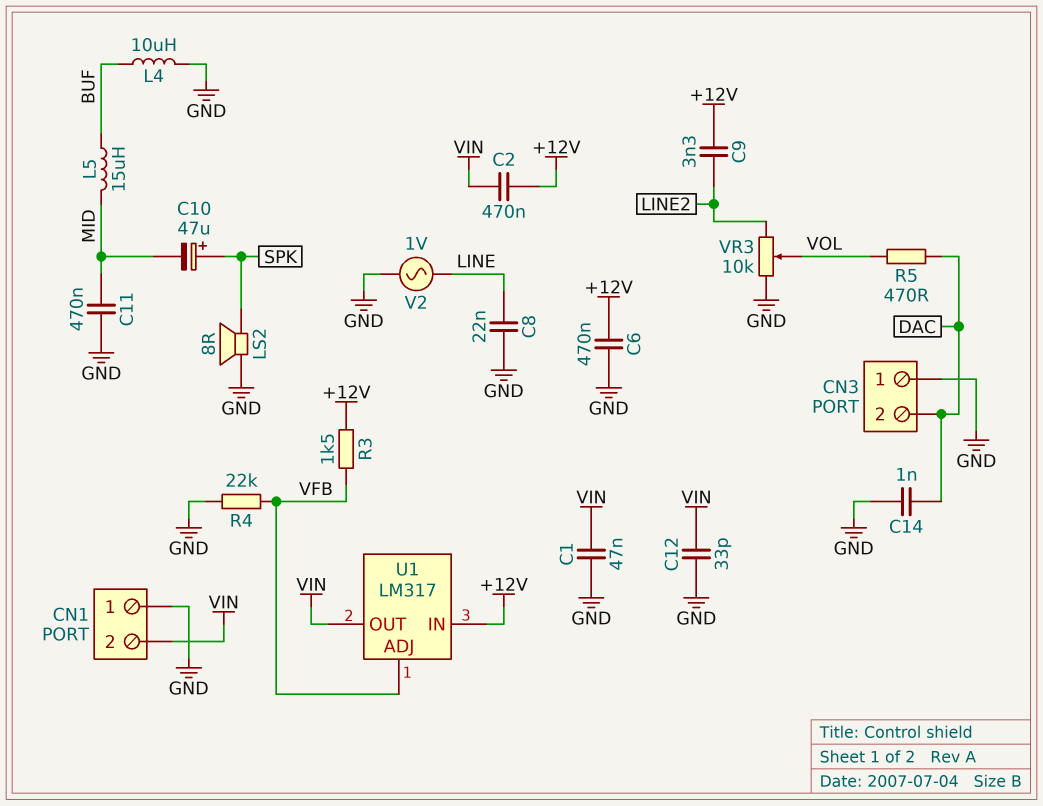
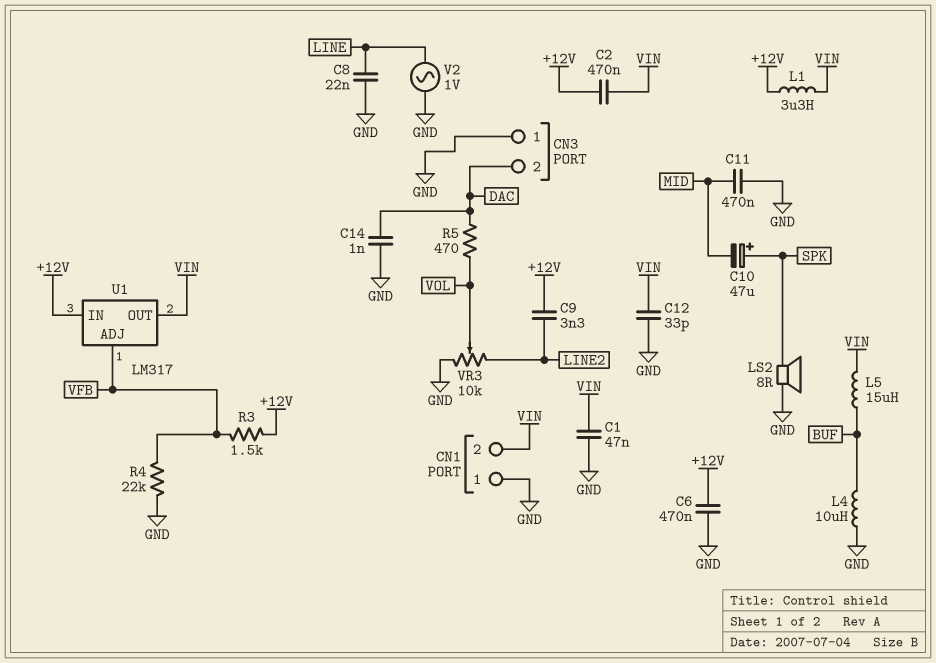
L1: none -> 3.3uH (+12V, VIN)
L5: 15uH (BUF, MID) -> 15uH (BUF, VIN)

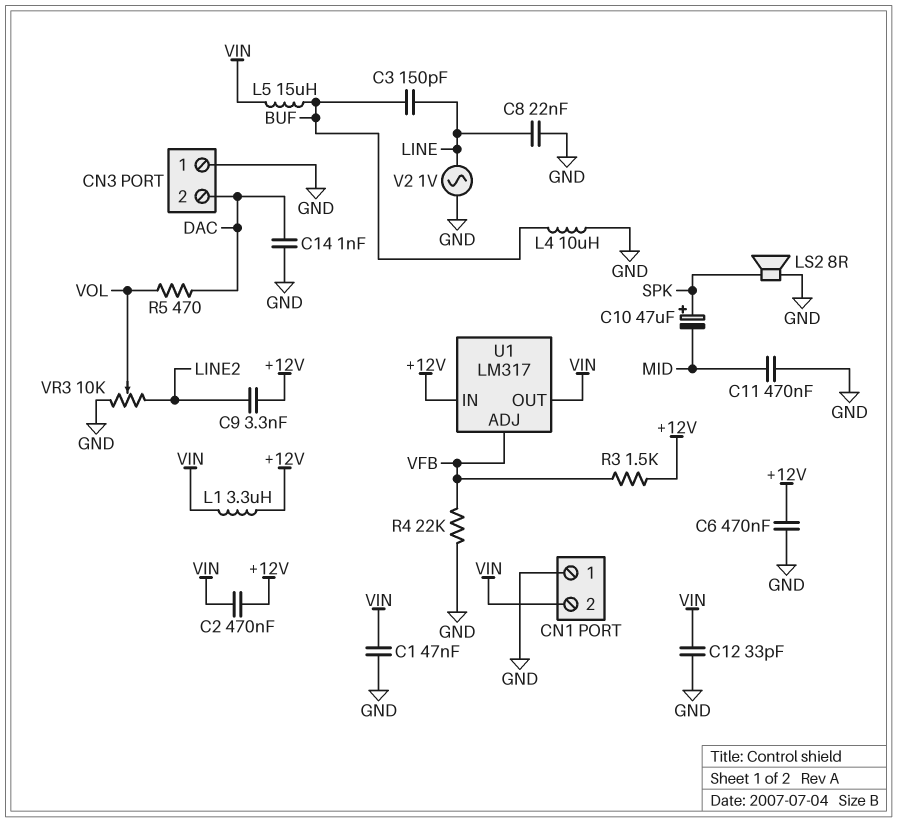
C3: none -> 150pF (BUF, LINE)

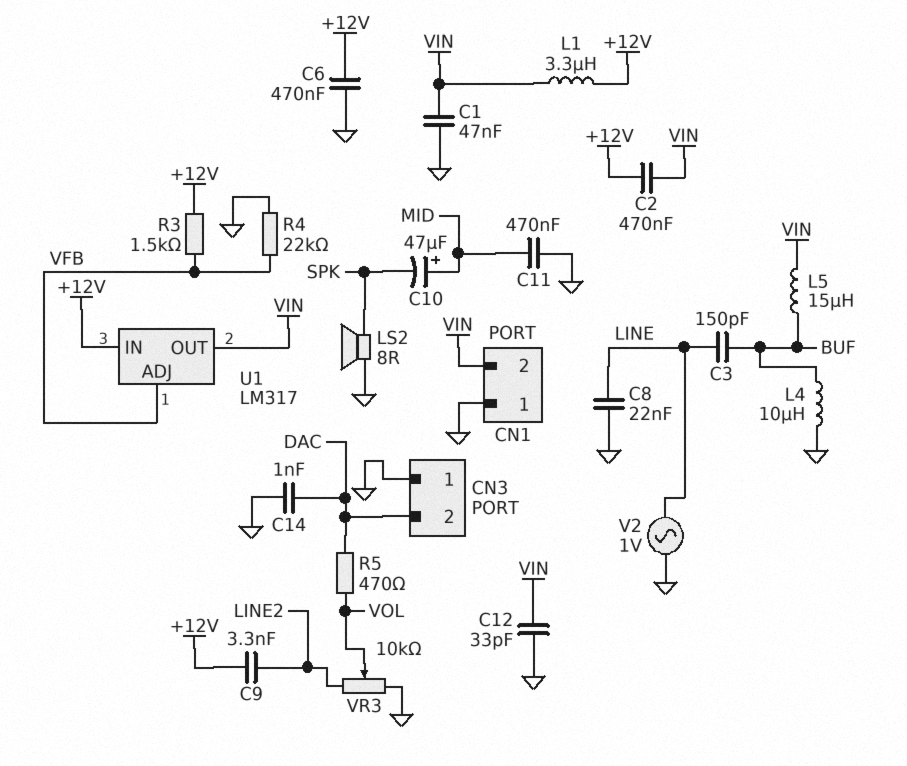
C10: 47uF (plus SPK, minus MID) -> 47uF (plus MID, minus SPK)

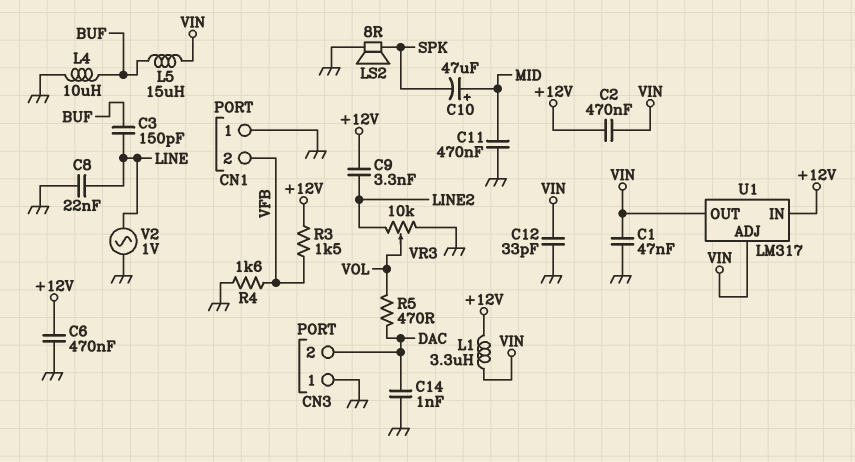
CN1 pin 2: VIN -> VFB
R4: 22k (GND, VFB) -> 1.6k (GND, VFB)
U1 pin ADJ: VFB -> VIN

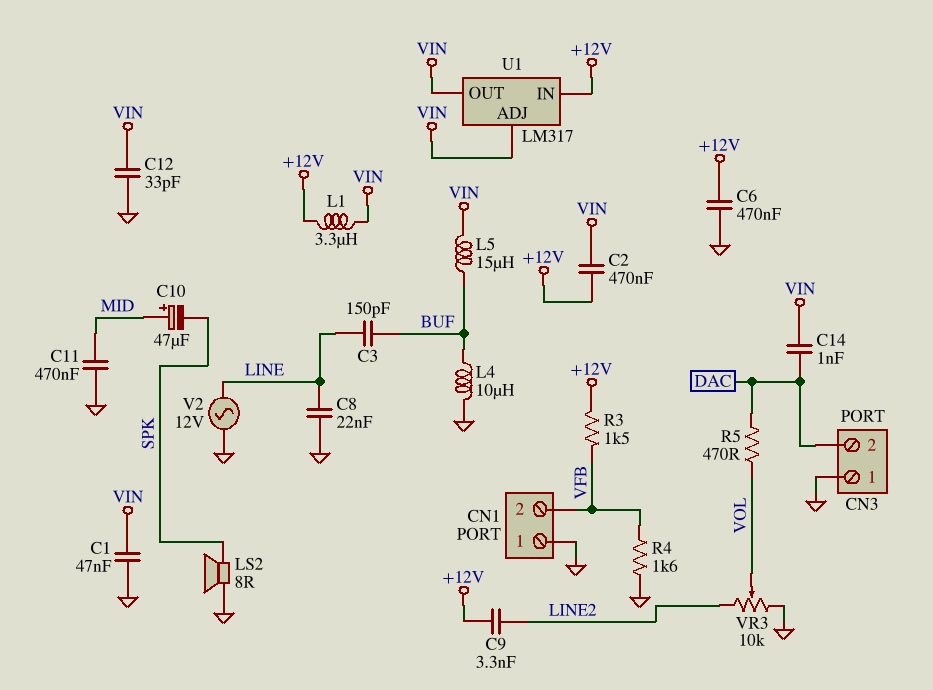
C14: 1nF (DAC, GND) -> 1nF (DAC, VIN)
V2: AC 1V (GND, LINE) -> AC 12V (GND, LINE)

